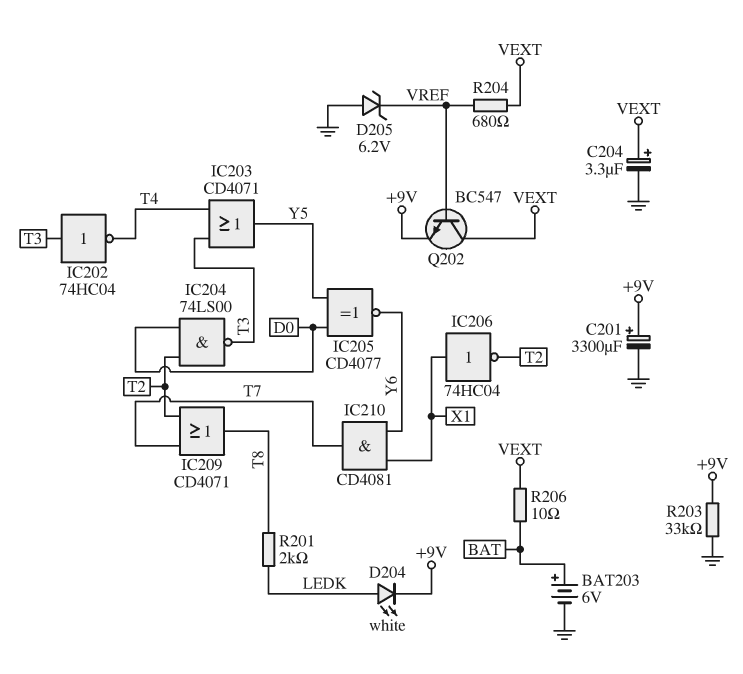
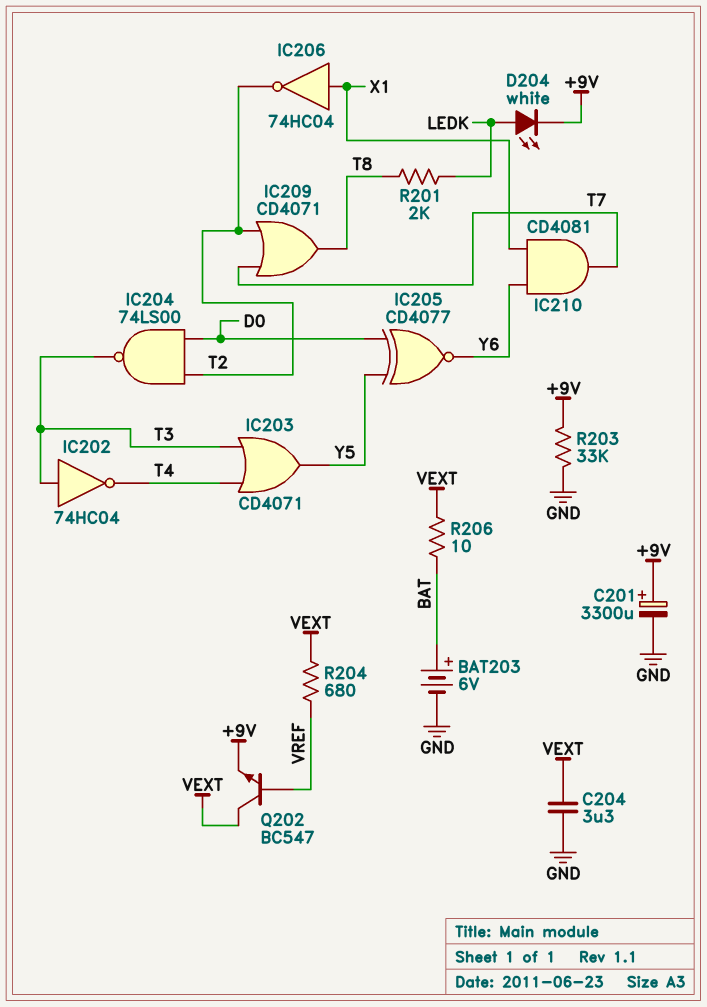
C204: 3.3uF (plus VEXT, minus GND) -> 3.3uF (GND, VEXT)
D205: zener 6.2V (A GND, K VREF) -> none

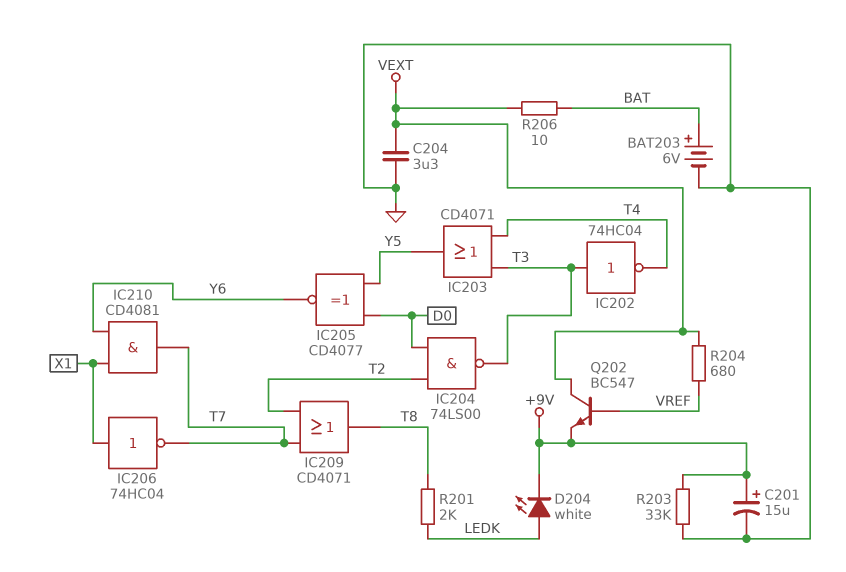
C201: 3300uF (plus +9V, minus GND) -> 15uF (plus +9V, minus GND)
IC206: NOT 74HC04 (in X1, out T2) -> NOT 74HC04 (in X1, out T7)

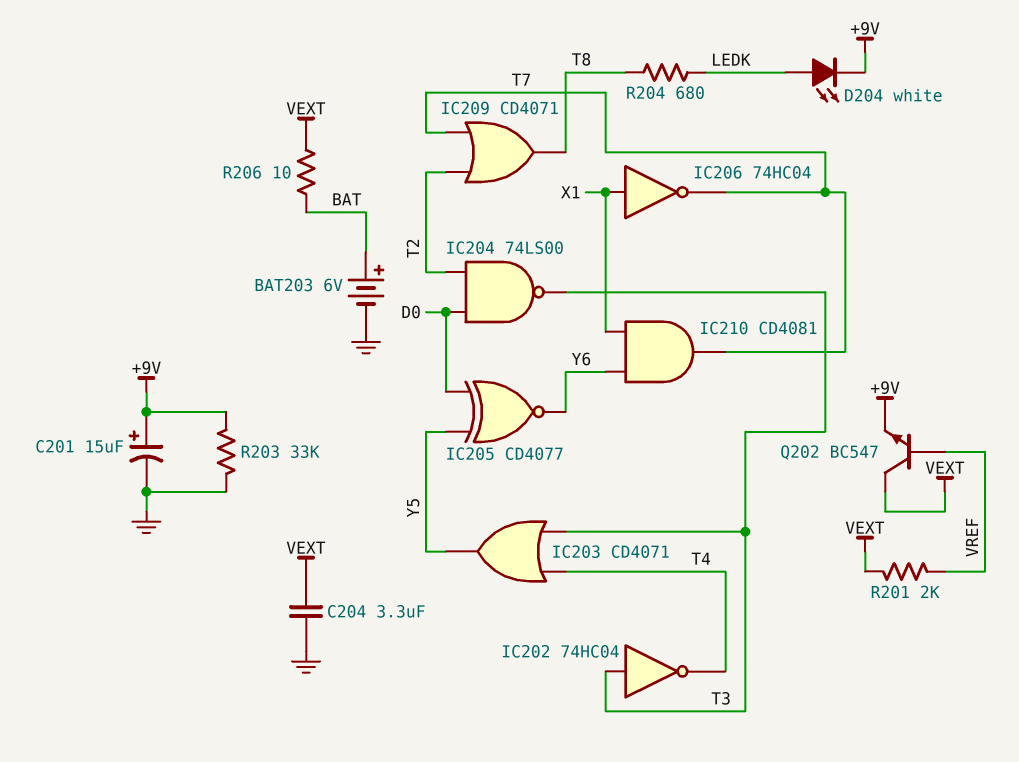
R201: 2k (LEDK, T8) -> 2k (VEXT, VREF)
R204: 680 (VEXT, VREF) -> 680 (LEDK, T8)

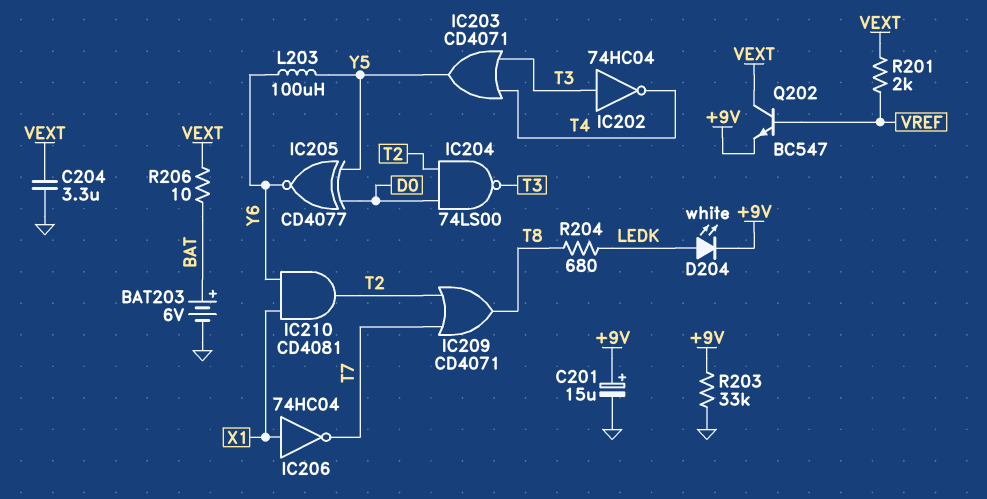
IC210: AND CD4081 (in X1, in Y6, out T7) -> AND CD4081 (in X1, in Y6, out T2)
L203: none -> 100uH (Y5, Y6)

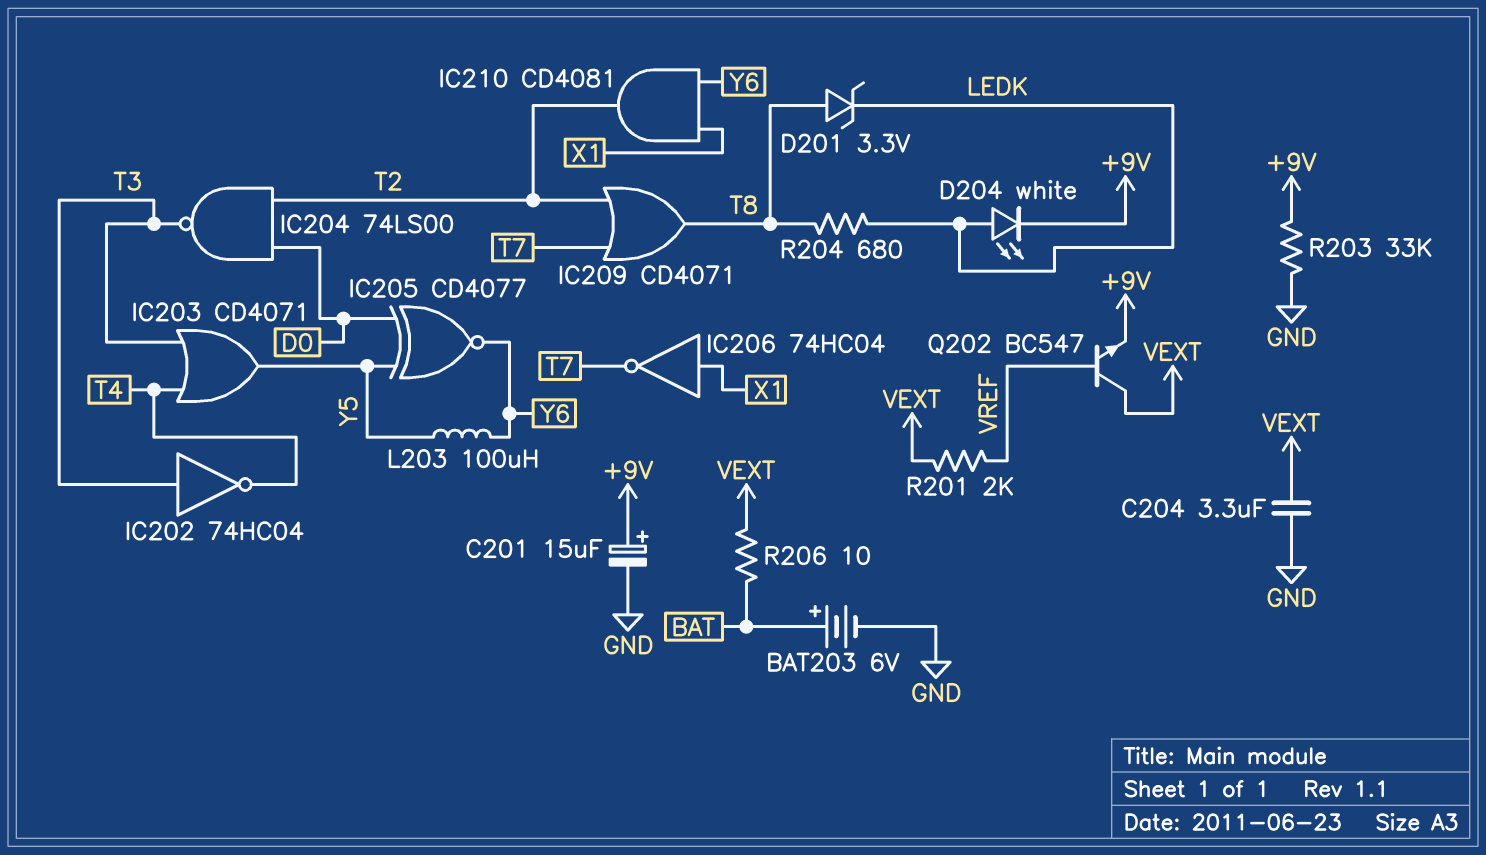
D201: none -> zener 3.3V (A T8, K LEDK)

